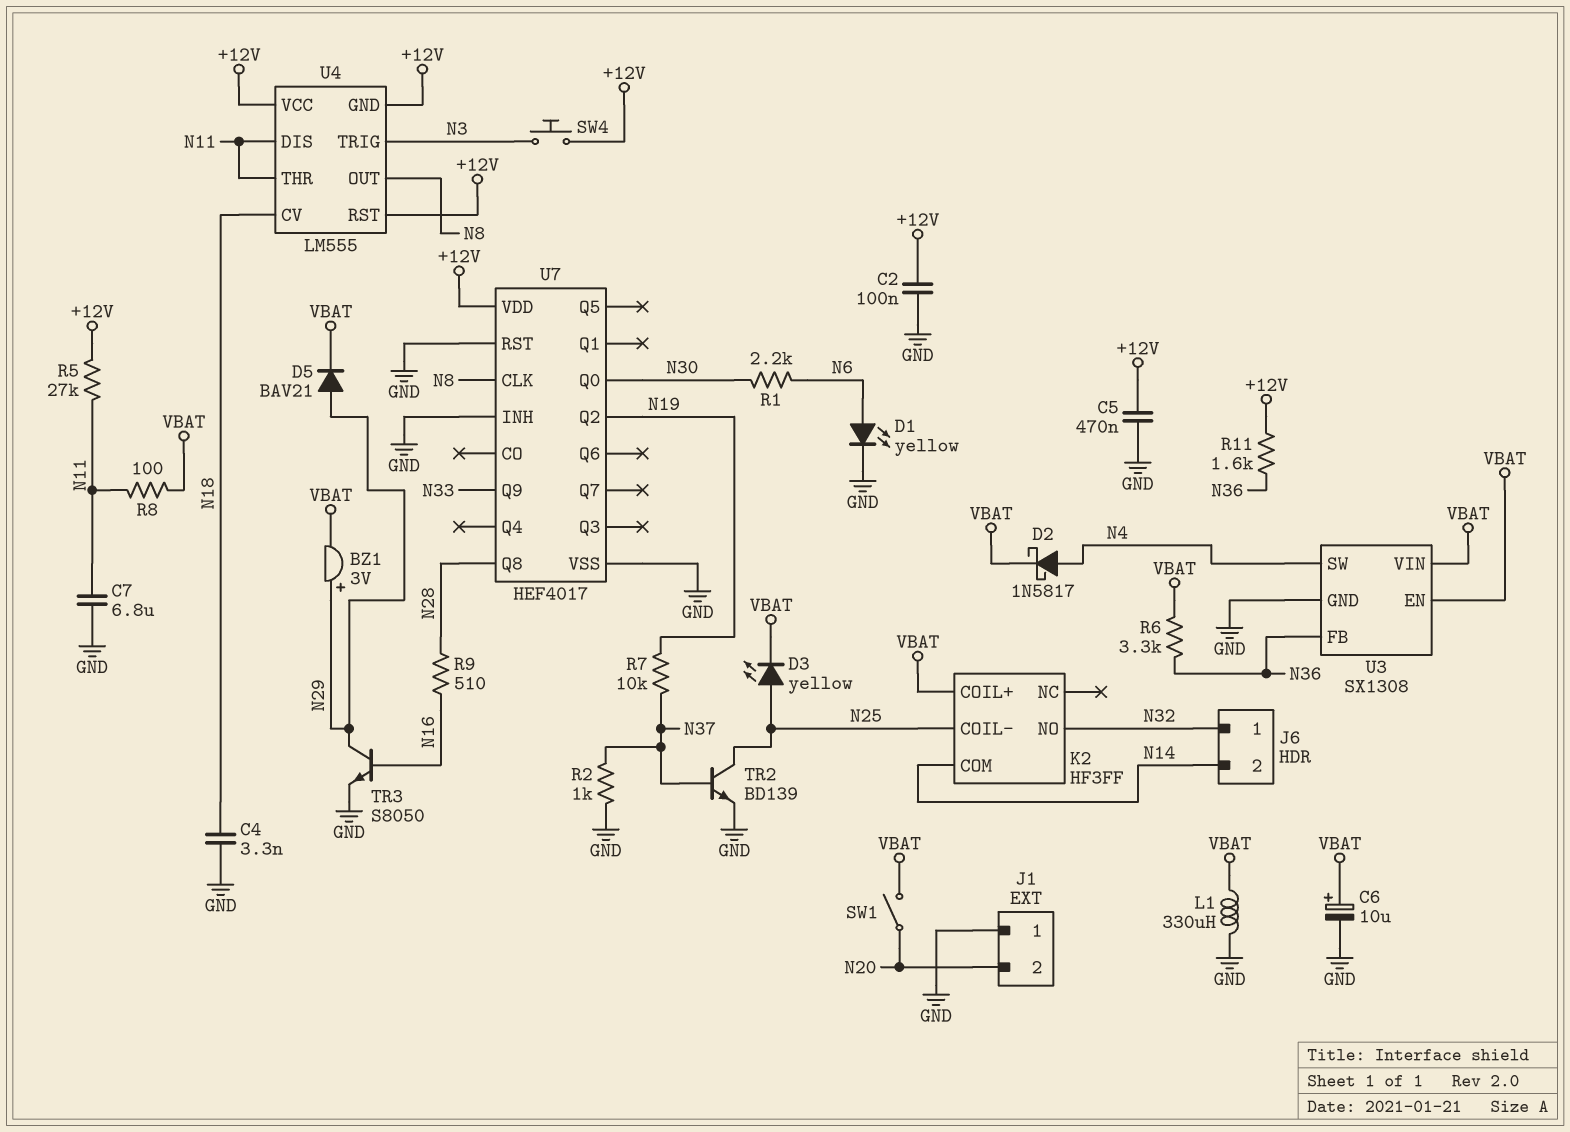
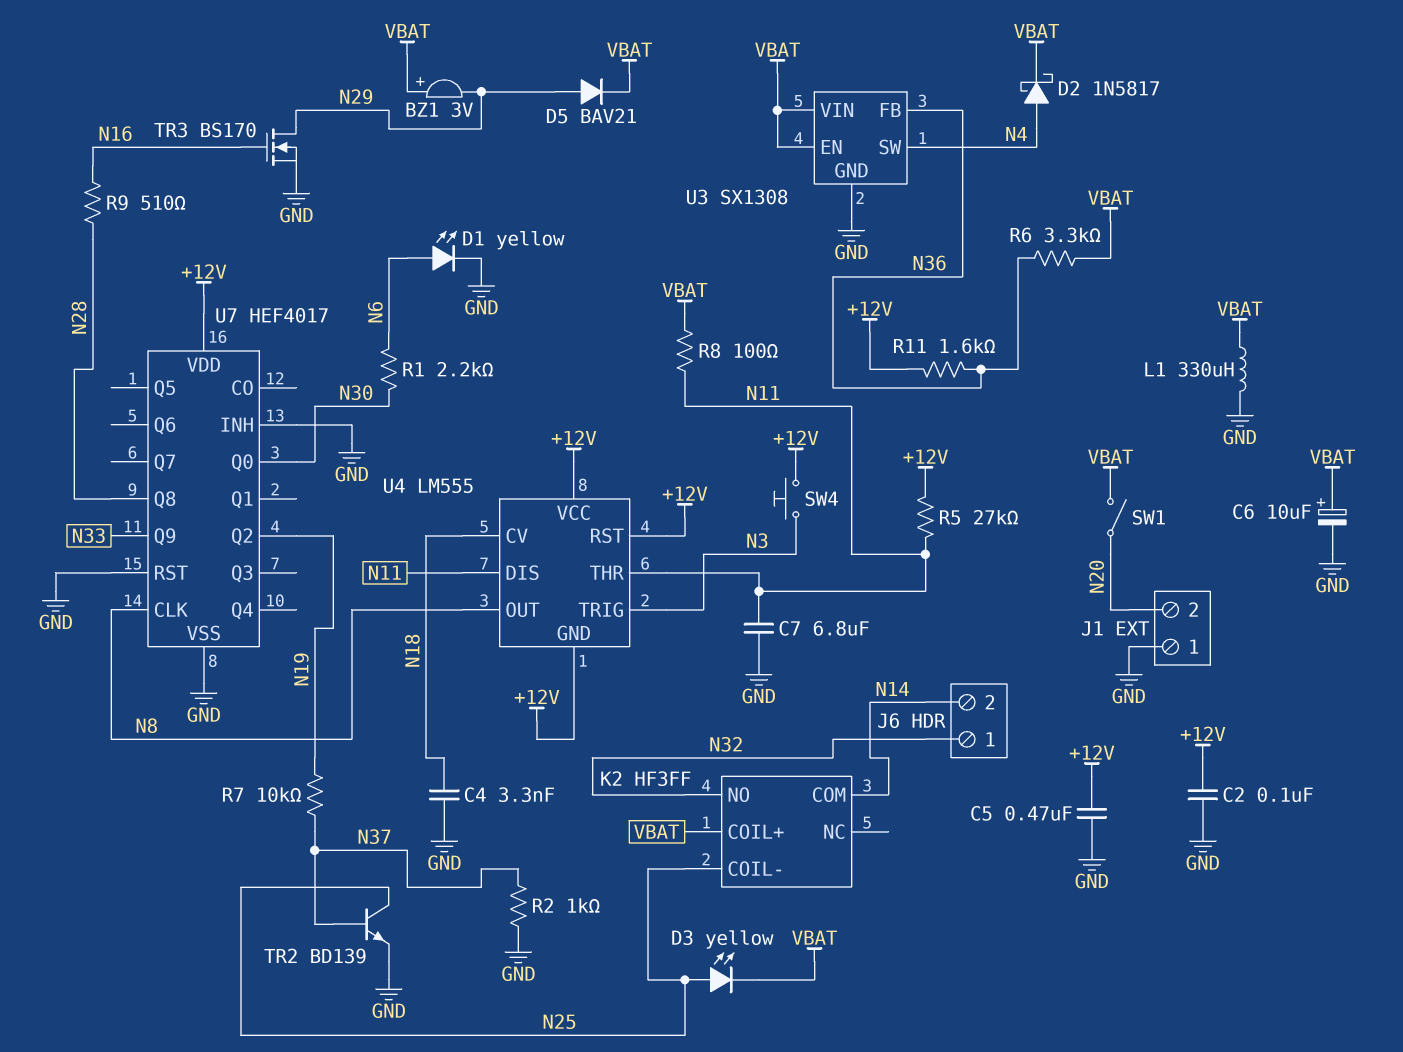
BZ1: buzzer 3V (plus N29, minus VBAT) -> buzzer 3V (plus VBAT, minus N29)
TR3: NPN S8050 (B N16, C N29, E GND) -> NMOS BS170 (G N16, D N29, S GND)

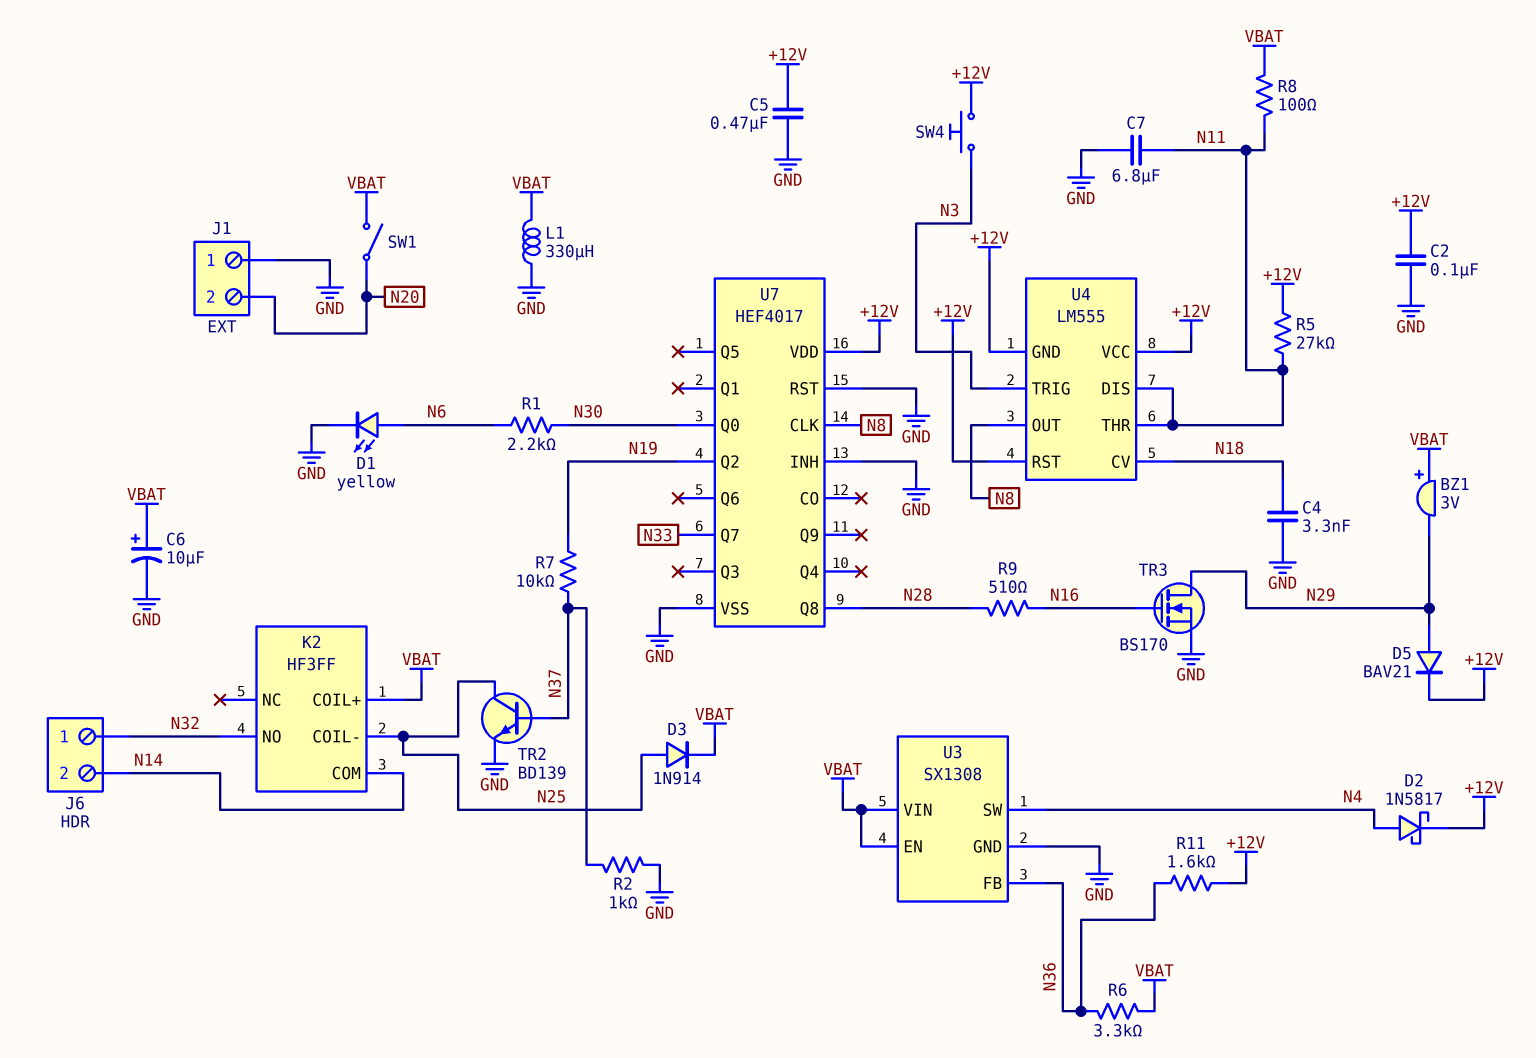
D2: schottky 1N5817 (A N4, K VBAT) -> schottky 1N5817 (A N4, K +12V)
D3: LED yellow (A N25, K VBAT) -> diode 1N914 (A N25, K VBAT)
D5: diode BAV21 (A N29, K VBAT) -> diode BAV21 (A N29, K +12V)
U7 pin Q7: none -> N33
U7 pin Q9: N33 -> none

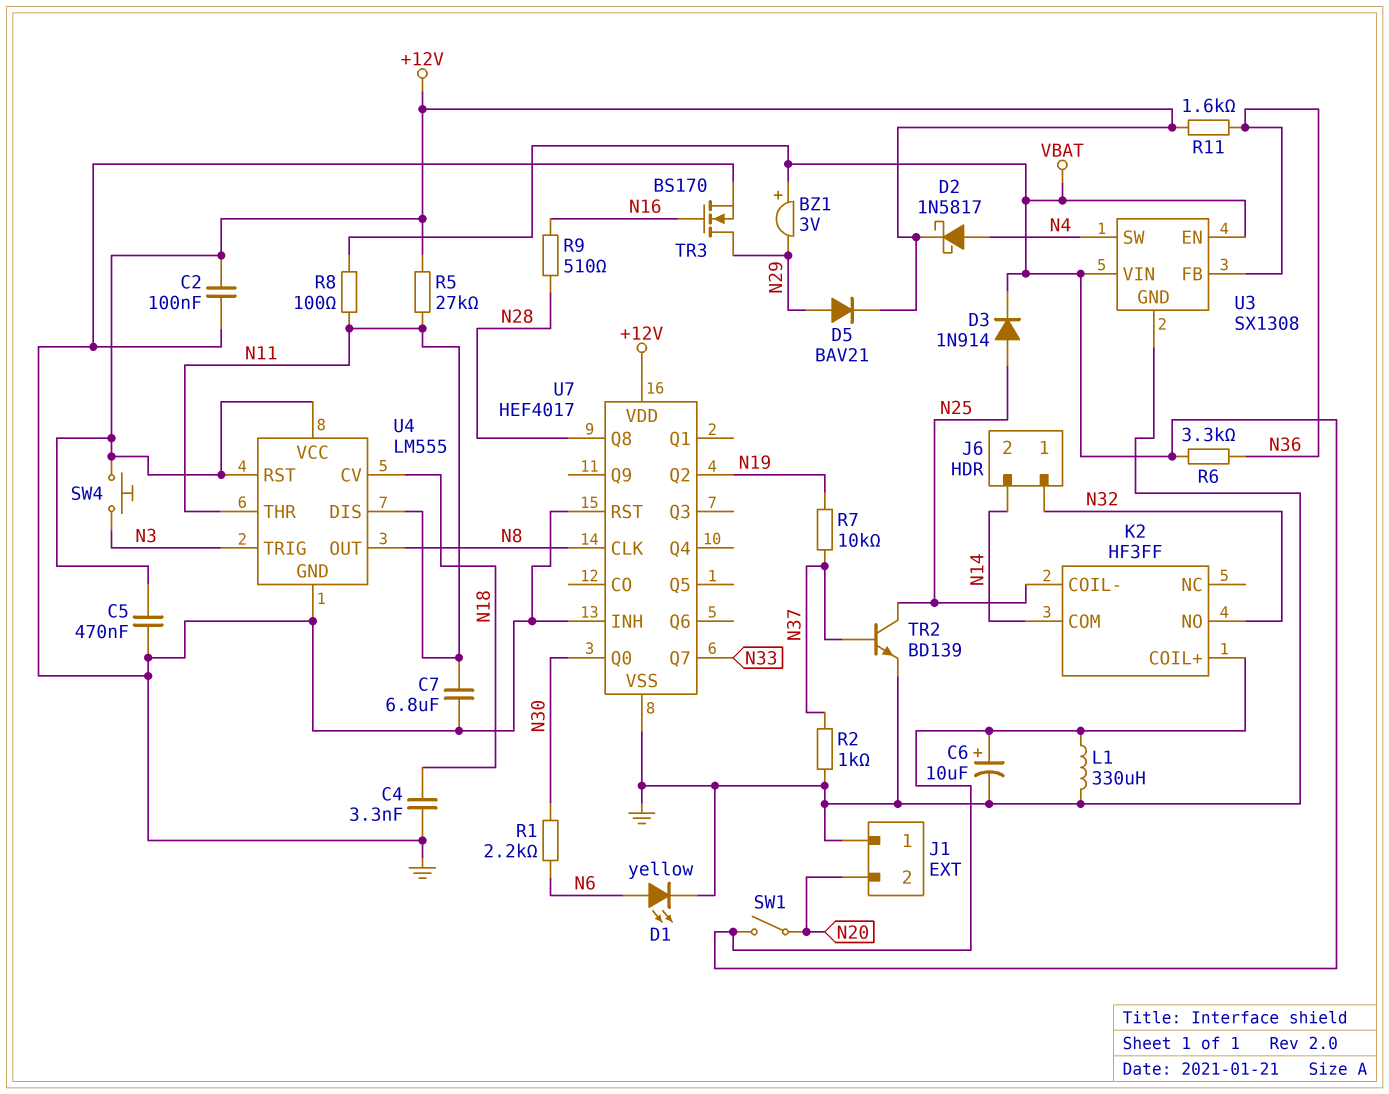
U4 pin GND: +12V -> GND

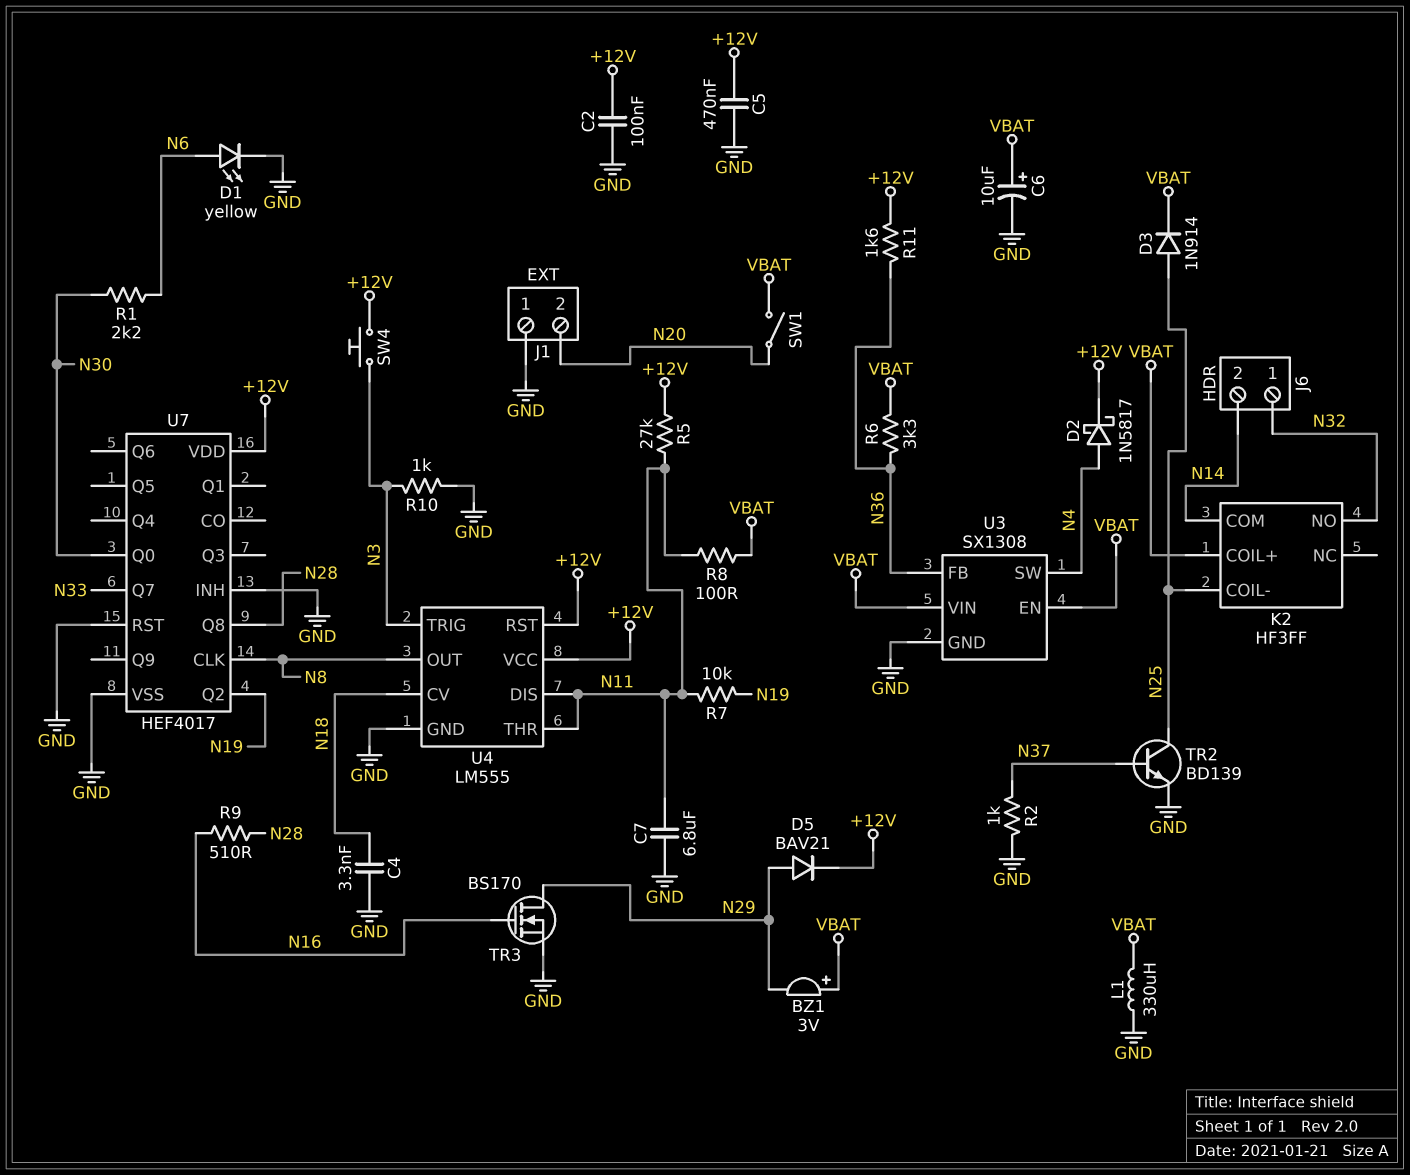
R7: 10k (N19, N37) -> 10k (N11, N19)
R10: none -> 1k (GND, N3)

